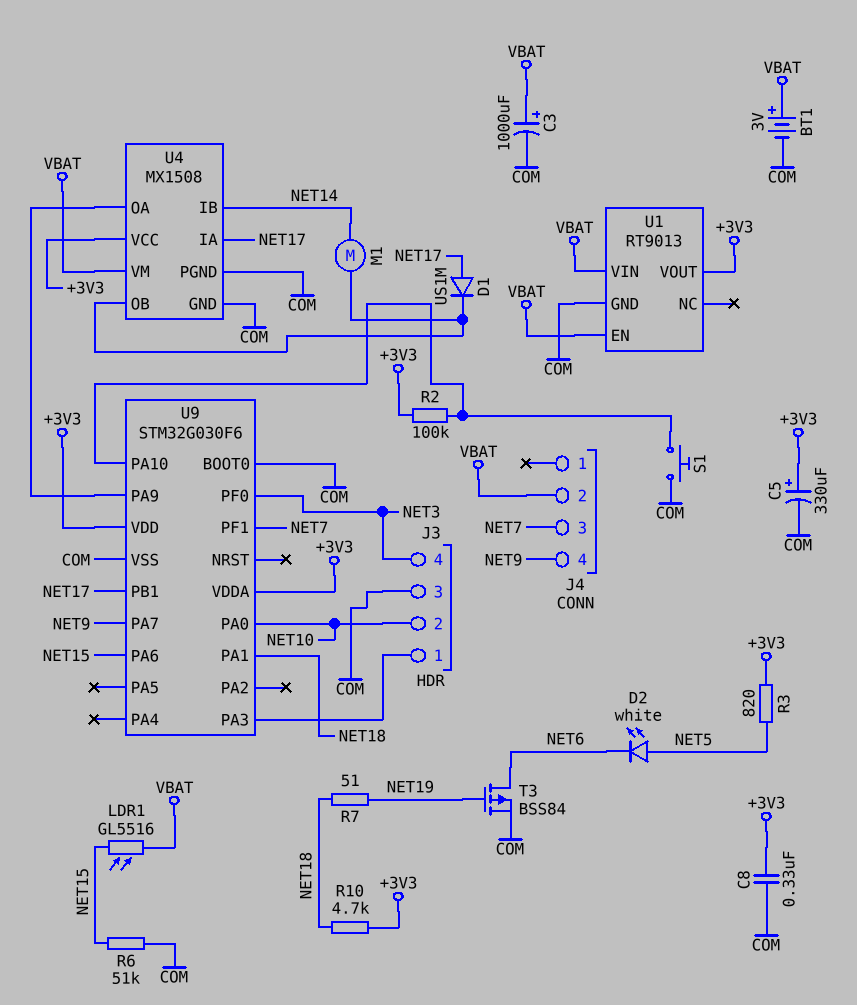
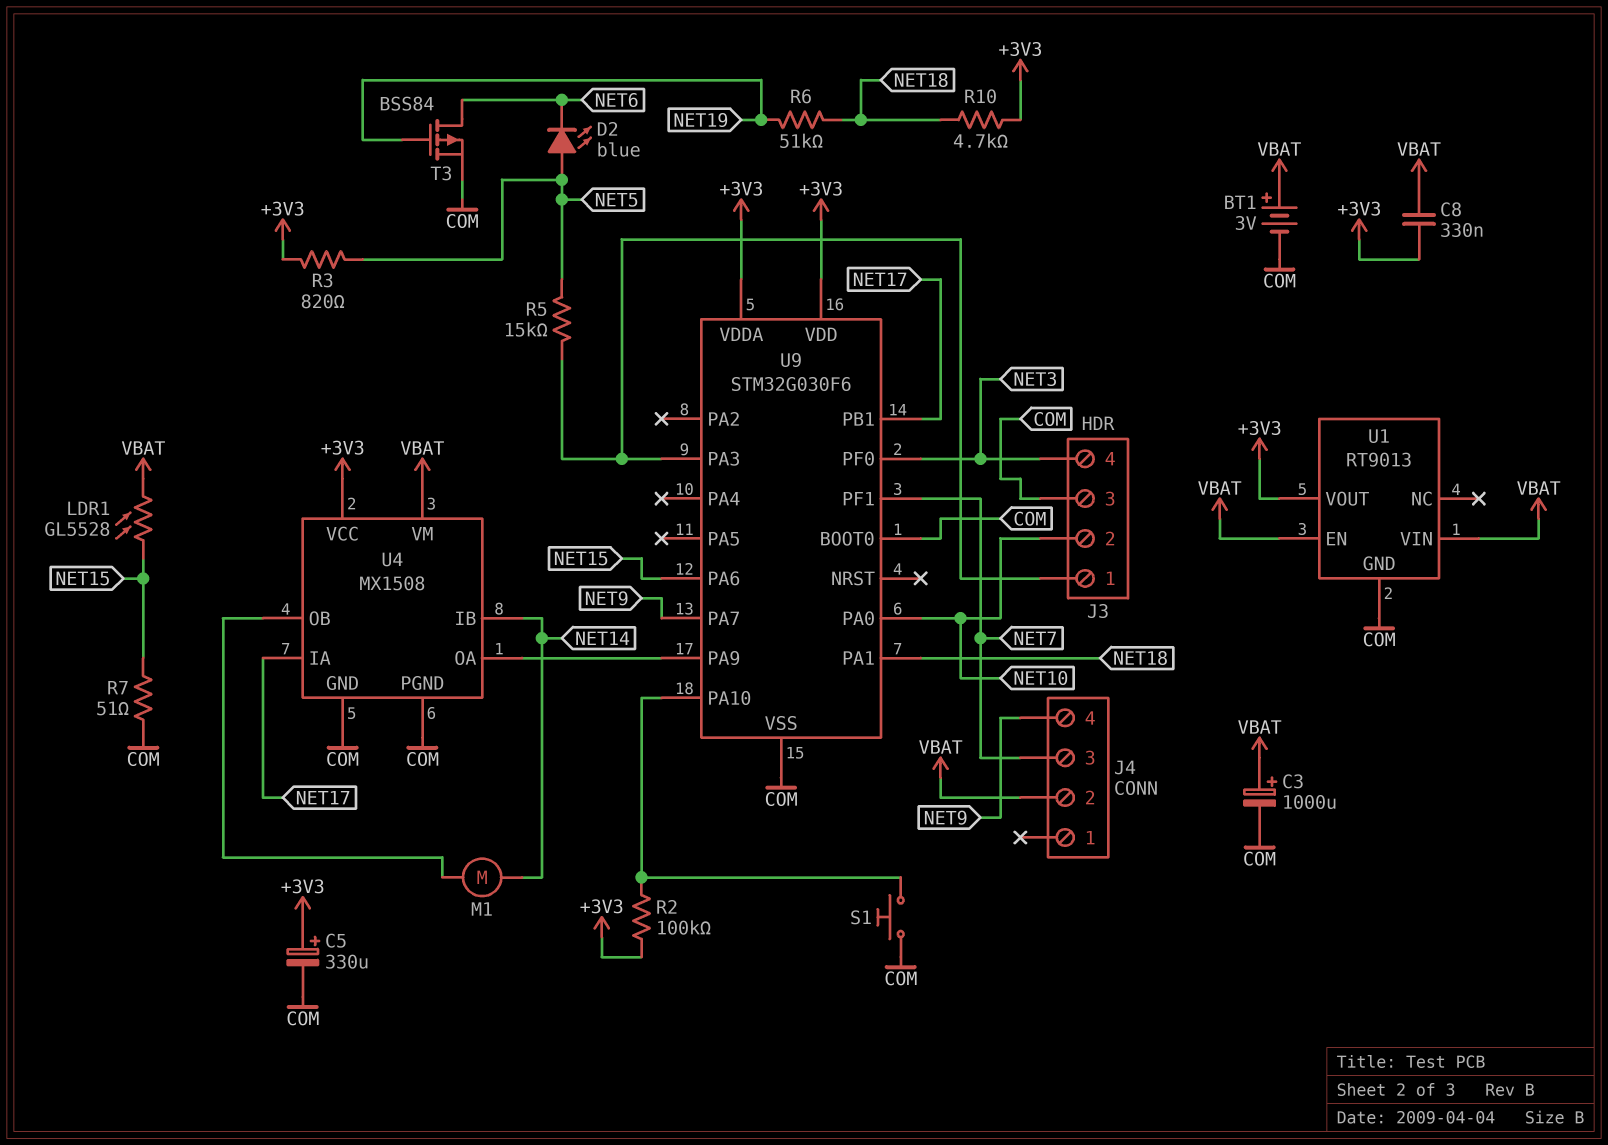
C8: 330nF (+3V3, COM) -> 330nF (+3V3, VBAT)
D1: diode US1M (A NET17, K U4/OB) -> none
D2: LED white (A NET5, K NET6) -> LED blue (A NET5, K NET6)
LDR1: GL5516 (NET15, VBAT) -> GL5528 (NET15, VBAT)
R5: none -> 15k (J3/1, NET5)
R6: 51k (COM, NET15) -> 51k (NET18, NET19)
R7: 51 (NET18, NET19) -> 51 (COM, NET15)

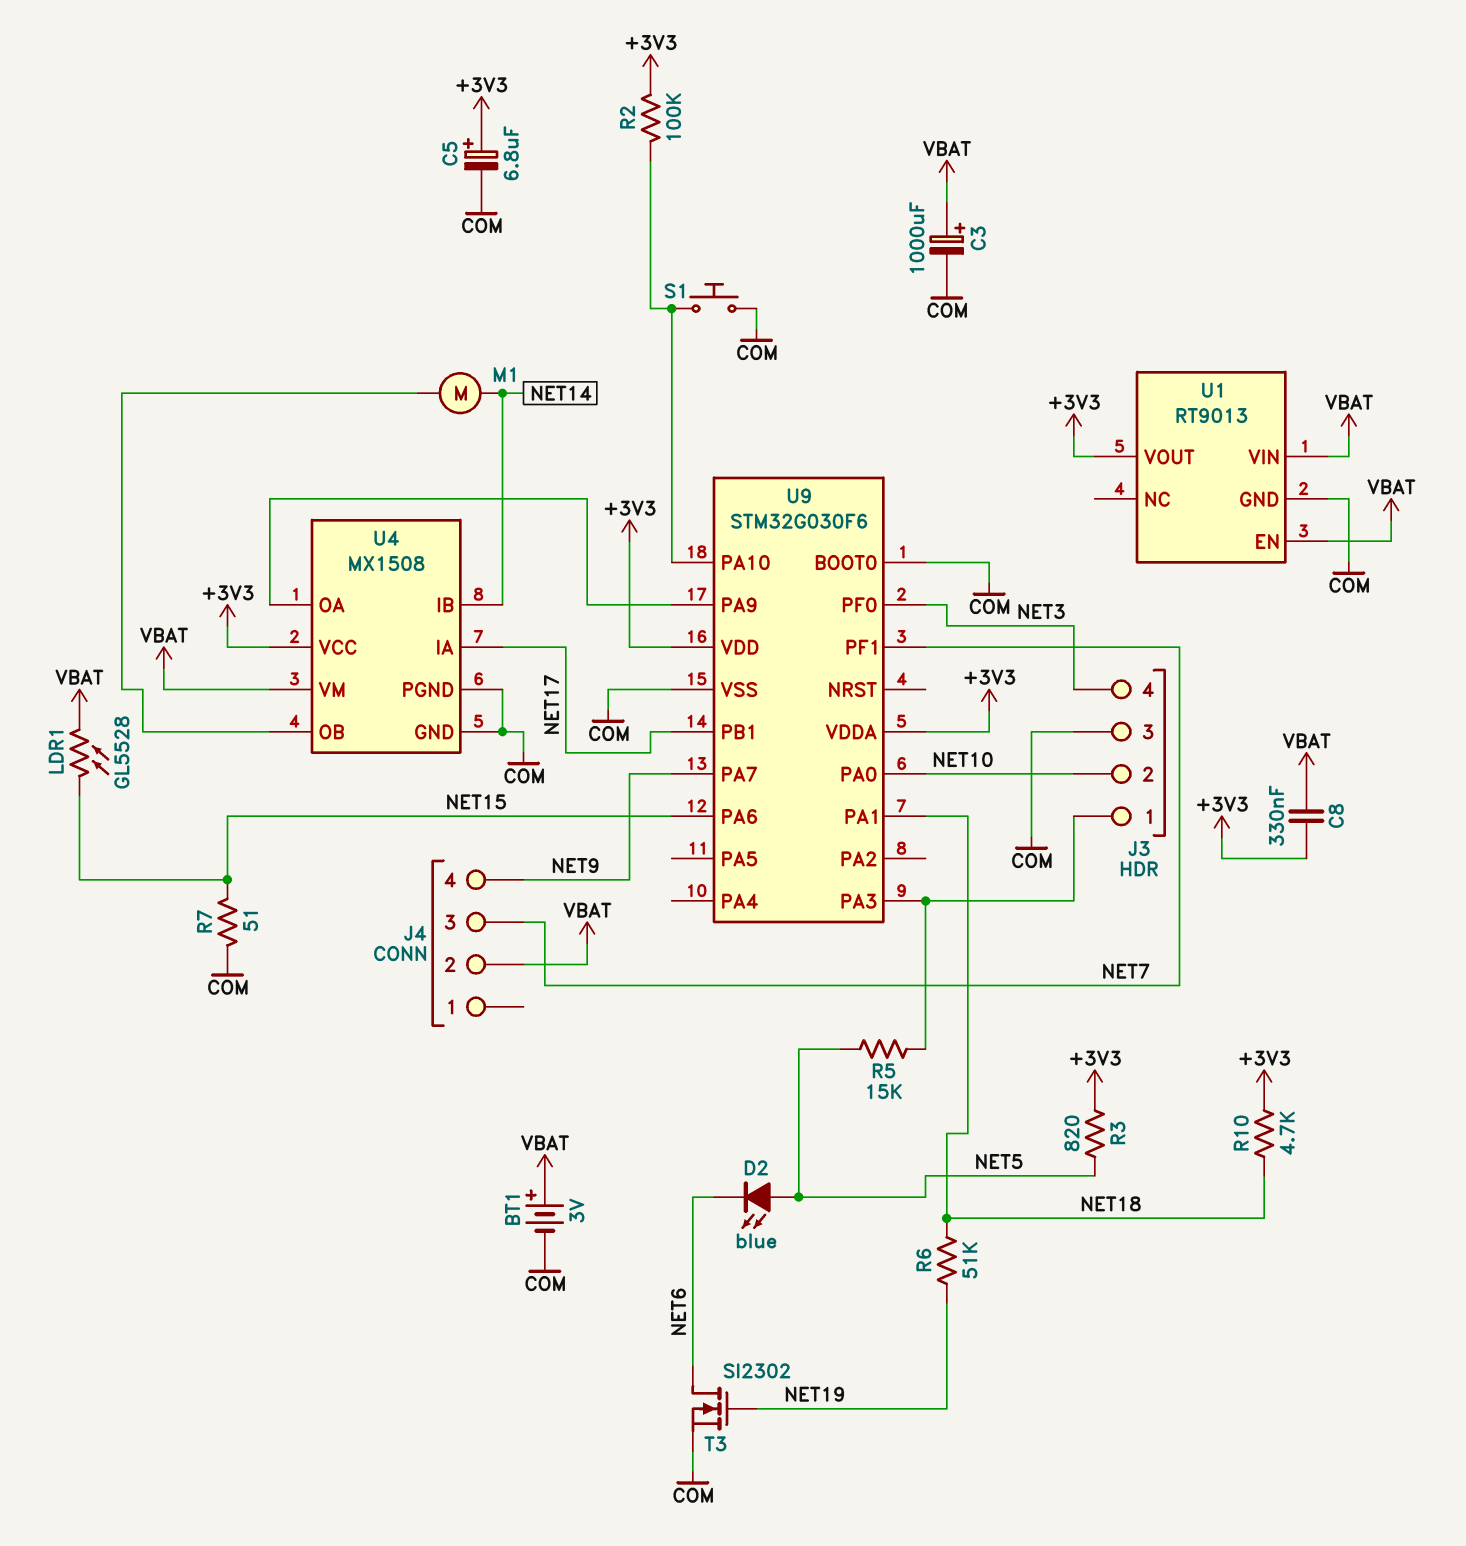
C5: 330uF (plus +3V3, minus COM) -> 6.8uF (plus +3V3, minus COM)
T3: PMOS BSS84 (G NET19, D NET6, S COM) -> NMOS SI2302 (G NET19, D NET6, S COM)

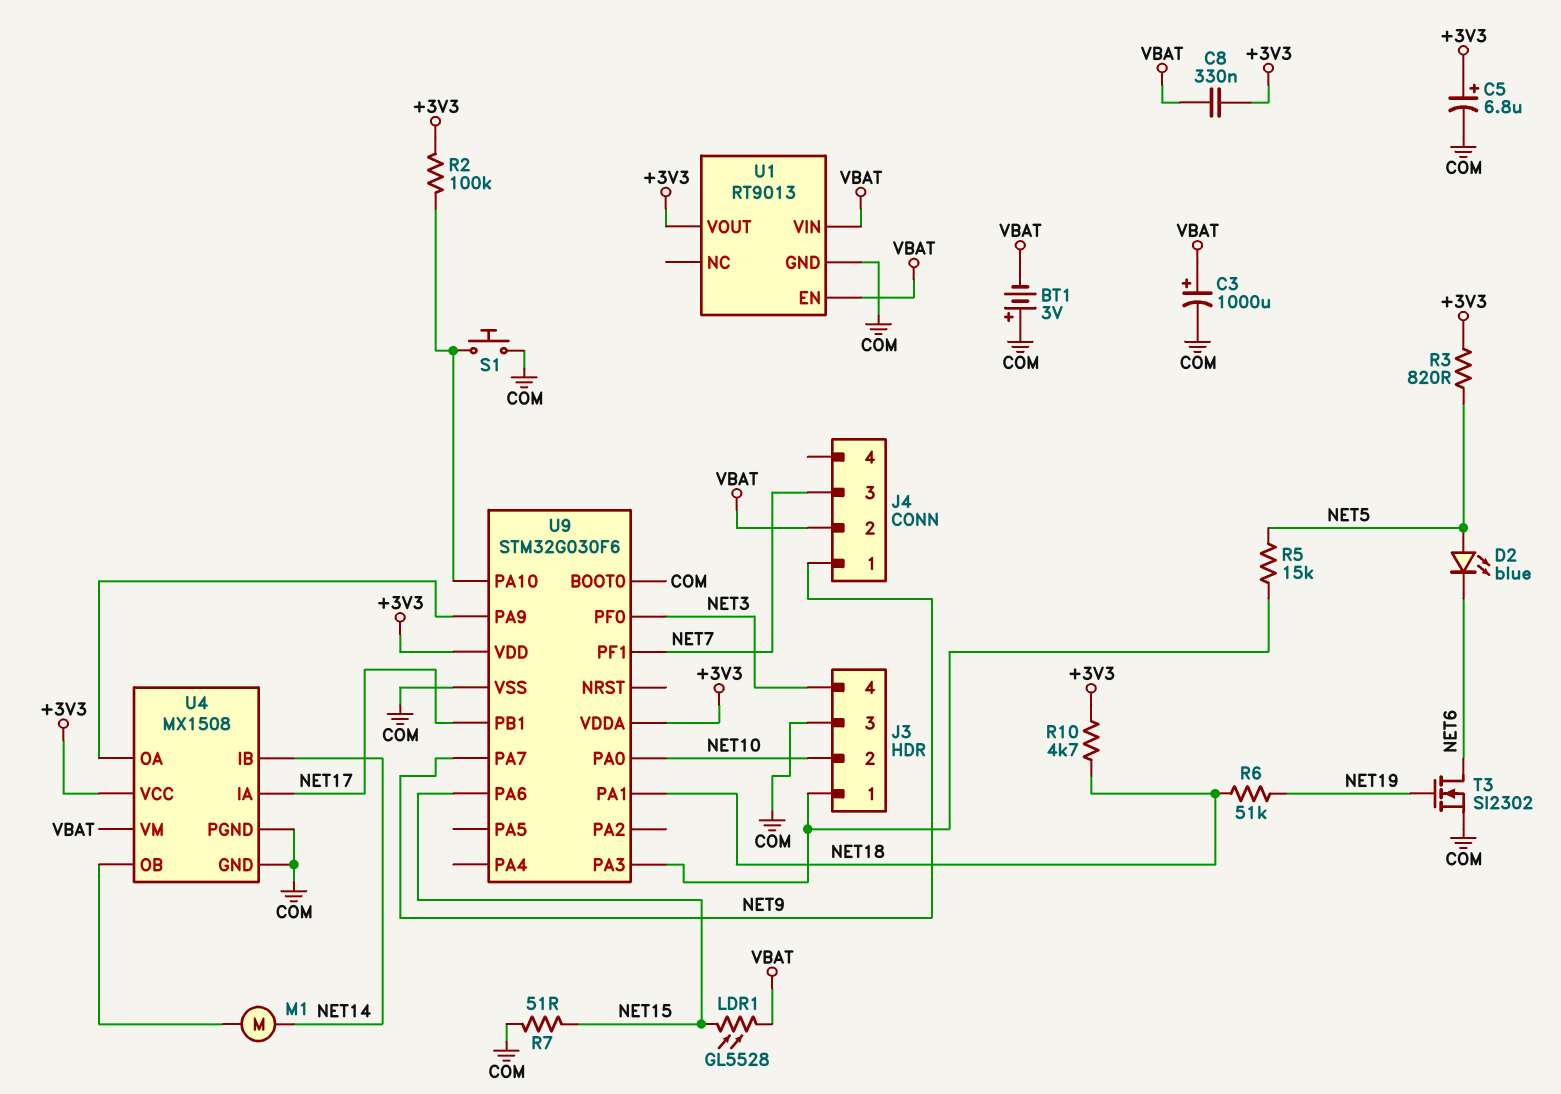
BT1: 3V (plus VBAT, minus COM) -> 3V (plus COM, minus VBAT)
J4 pin 1: none -> NET9
J4 pin 4: NET9 -> none

